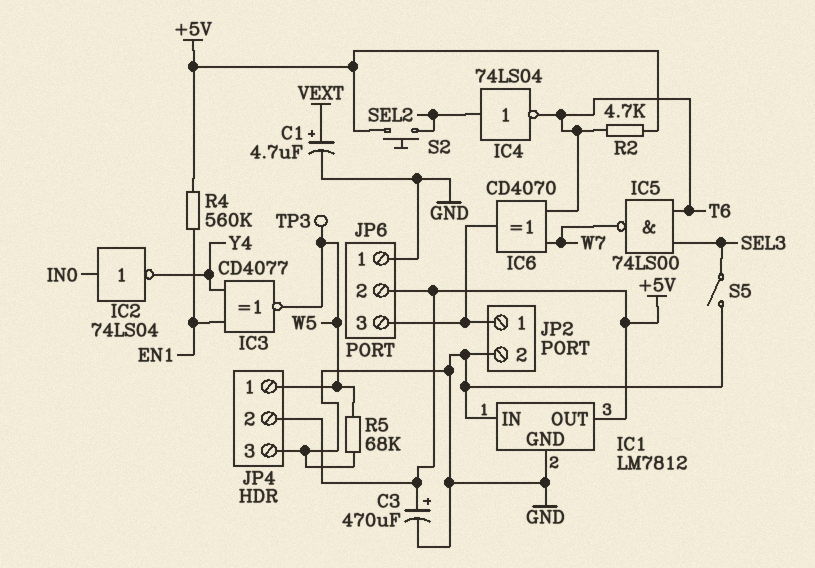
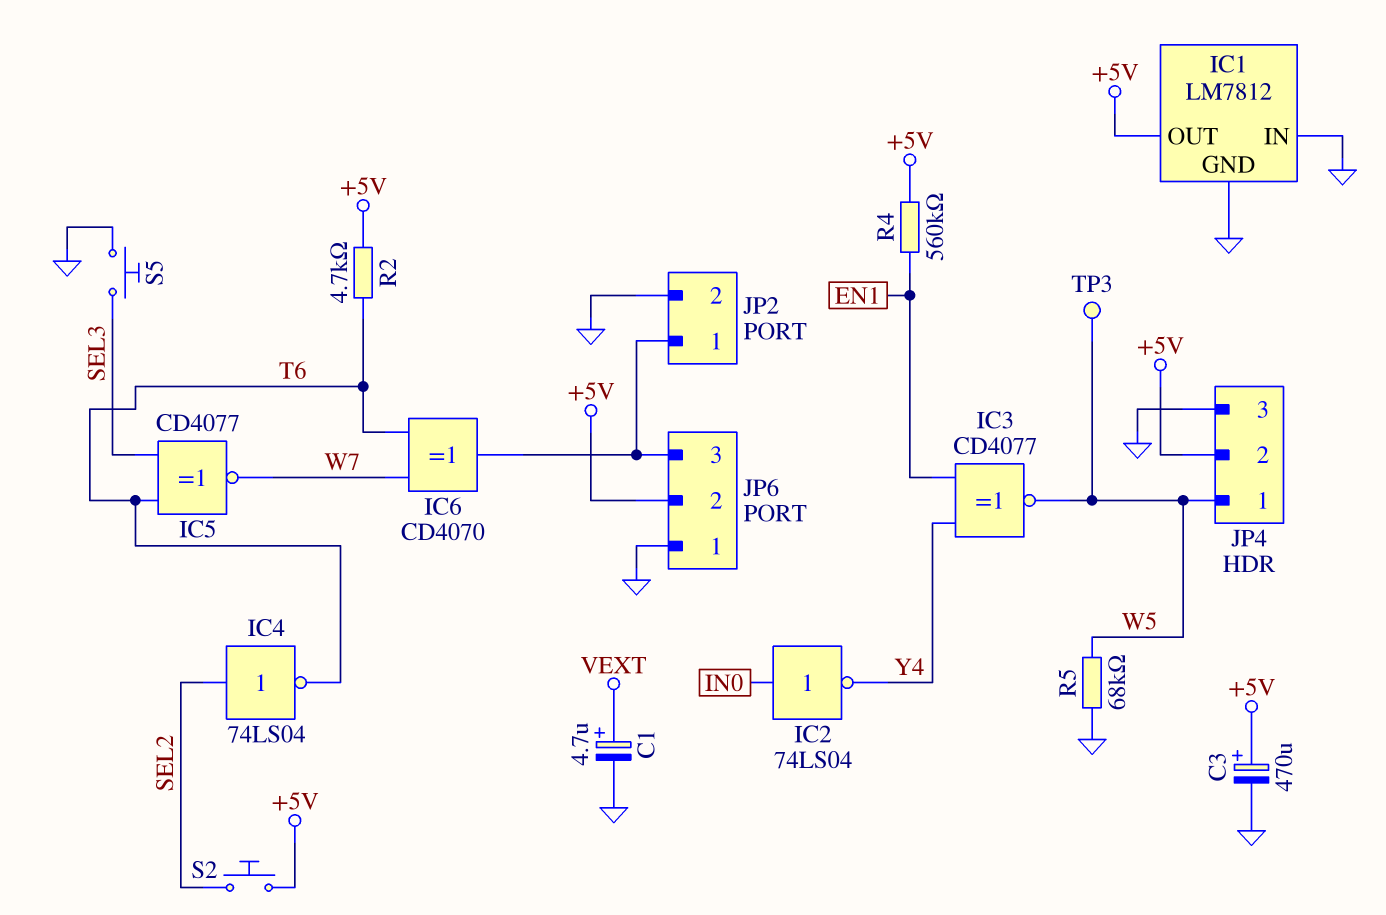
IC5: NAND 74LS00 (in SEL3, in T6, out W7) -> XNOR CD4077 (in SEL3, in T6, out W7)
S5: switch (GND, SEL3) -> button (GND, SEL3)

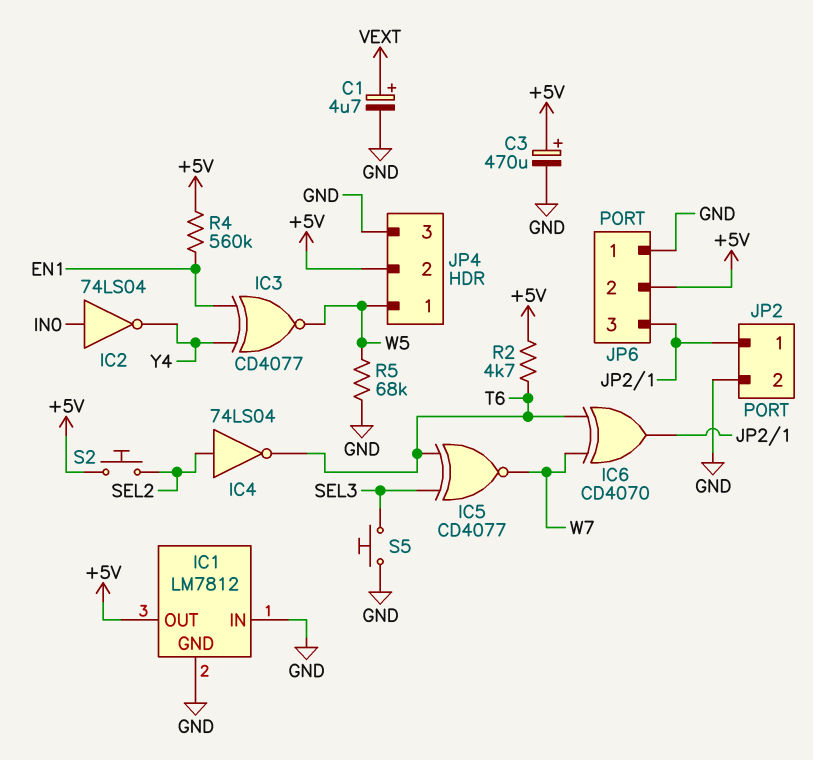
TP3: test point (W5) -> none

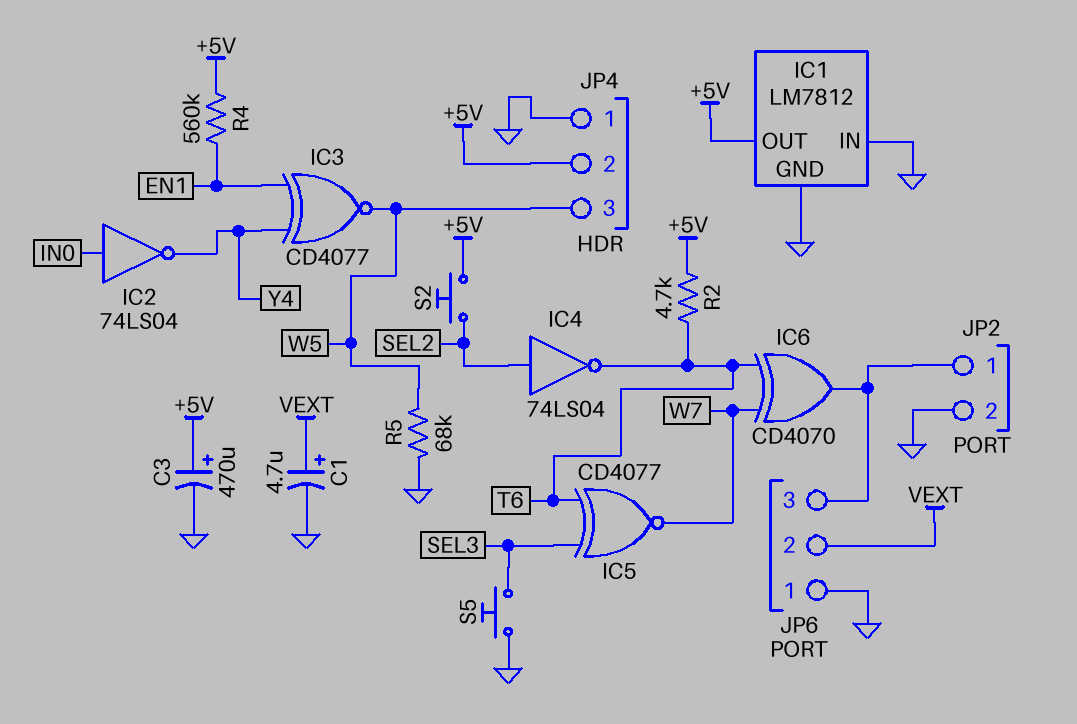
JP4 pin 1: W5 -> GND
JP4 pin 3: GND -> W5
JP6 pin 2: +5V -> VEXT

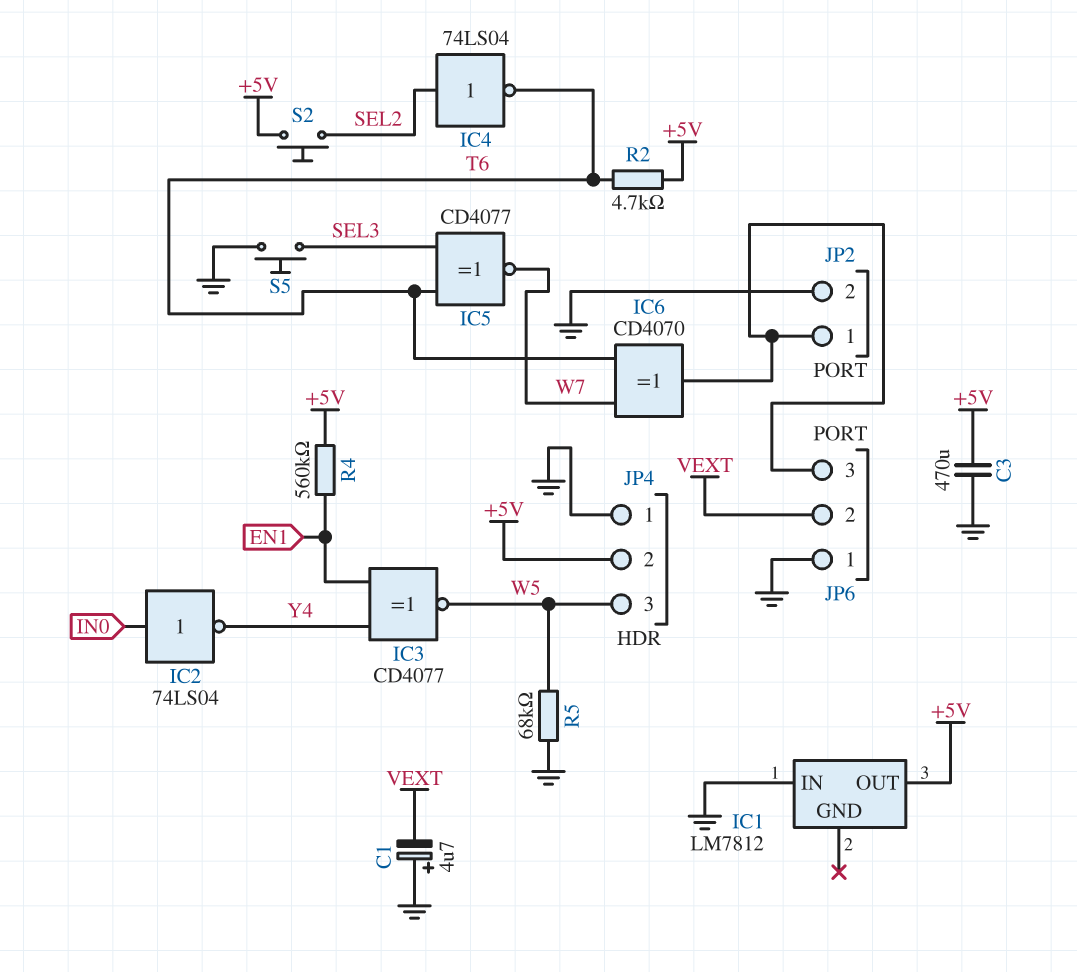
C1: 4.7uF (plus VEXT, minus GND) -> 4.7uF (plus GND, minus VEXT)
C3: 470uF (plus +5V, minus GND) -> 470uF (+5V, GND)
IC1 pin GND: GND -> none

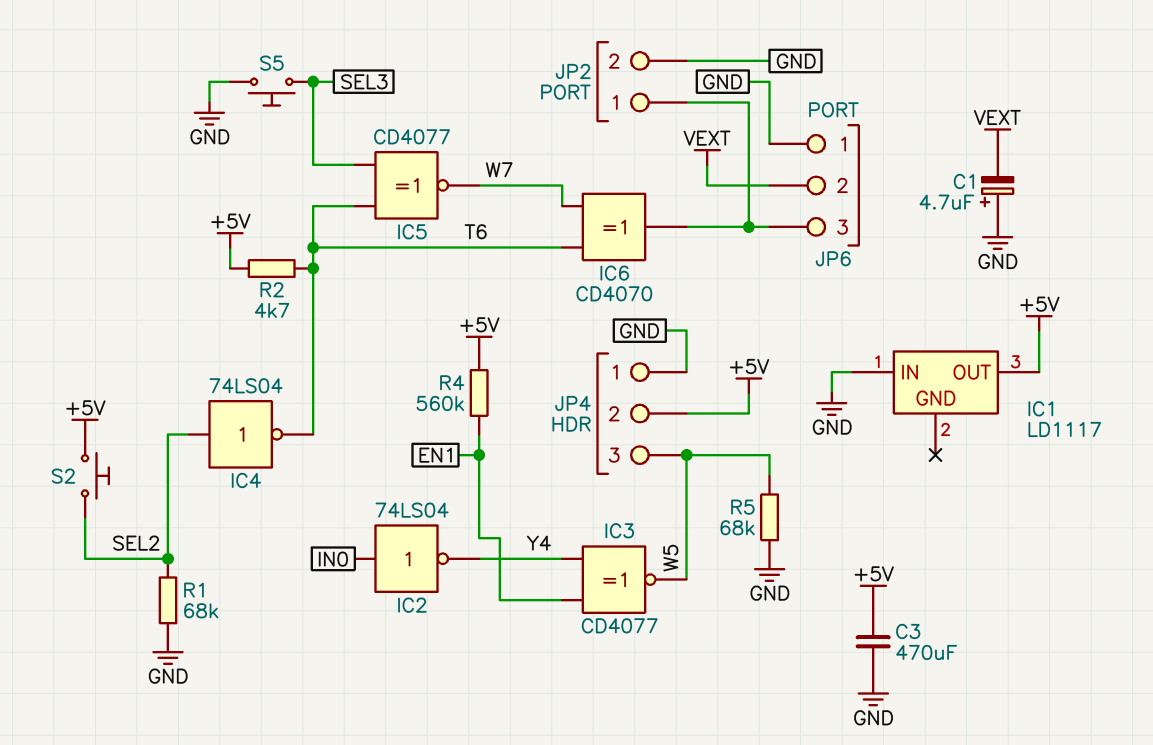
IC1: LM7812 -> LD1117
R1: none -> 68k (GND, SEL2)

